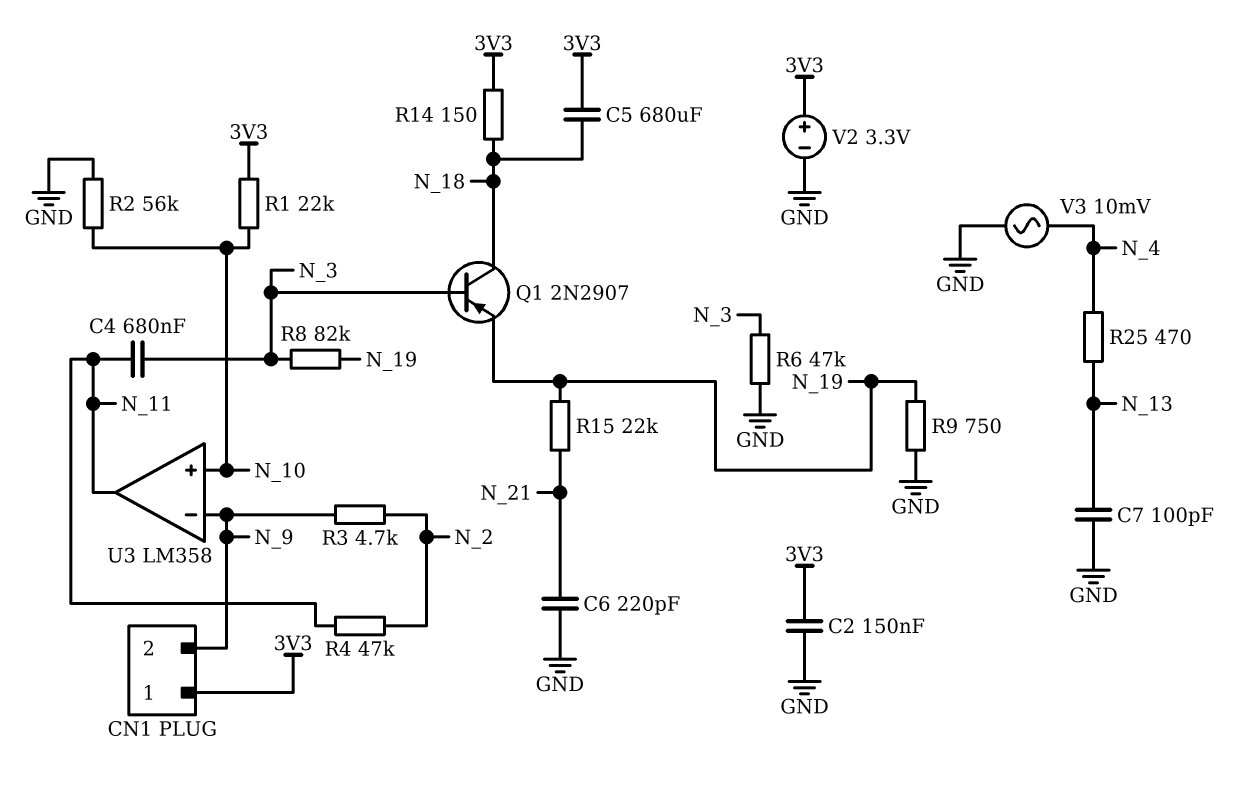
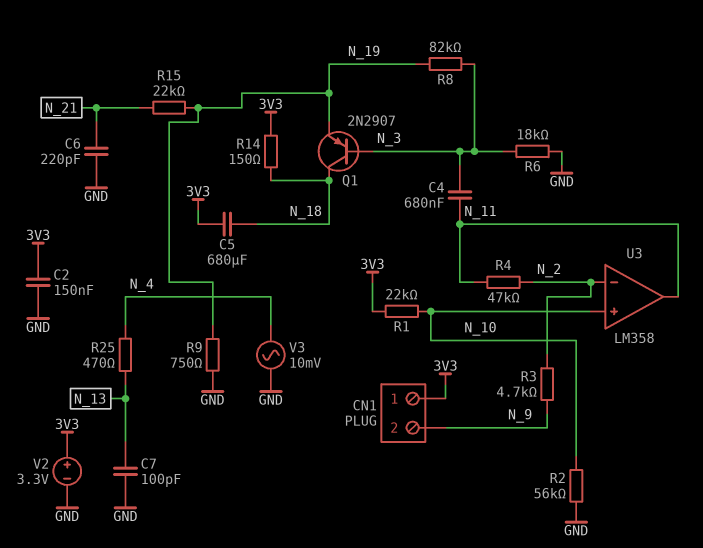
R6: 47k (GND, N_3) -> 18k (GND, N_3)
U3 pin in-: N_9 -> N_2

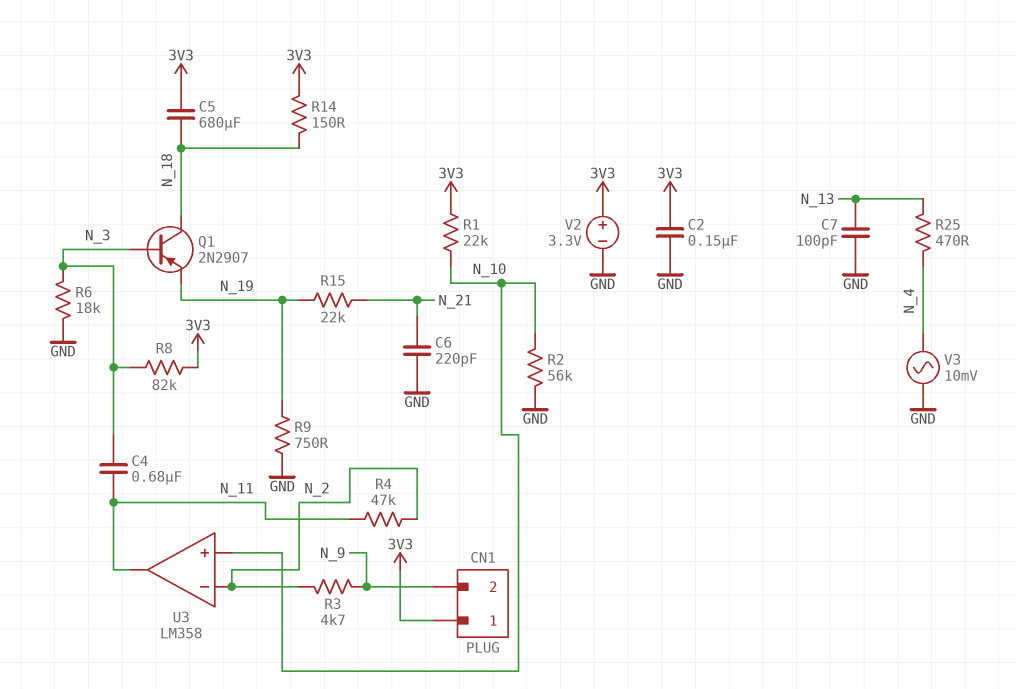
R8: 82k (N_3, N_19) -> 82k (3V3, N_3)

